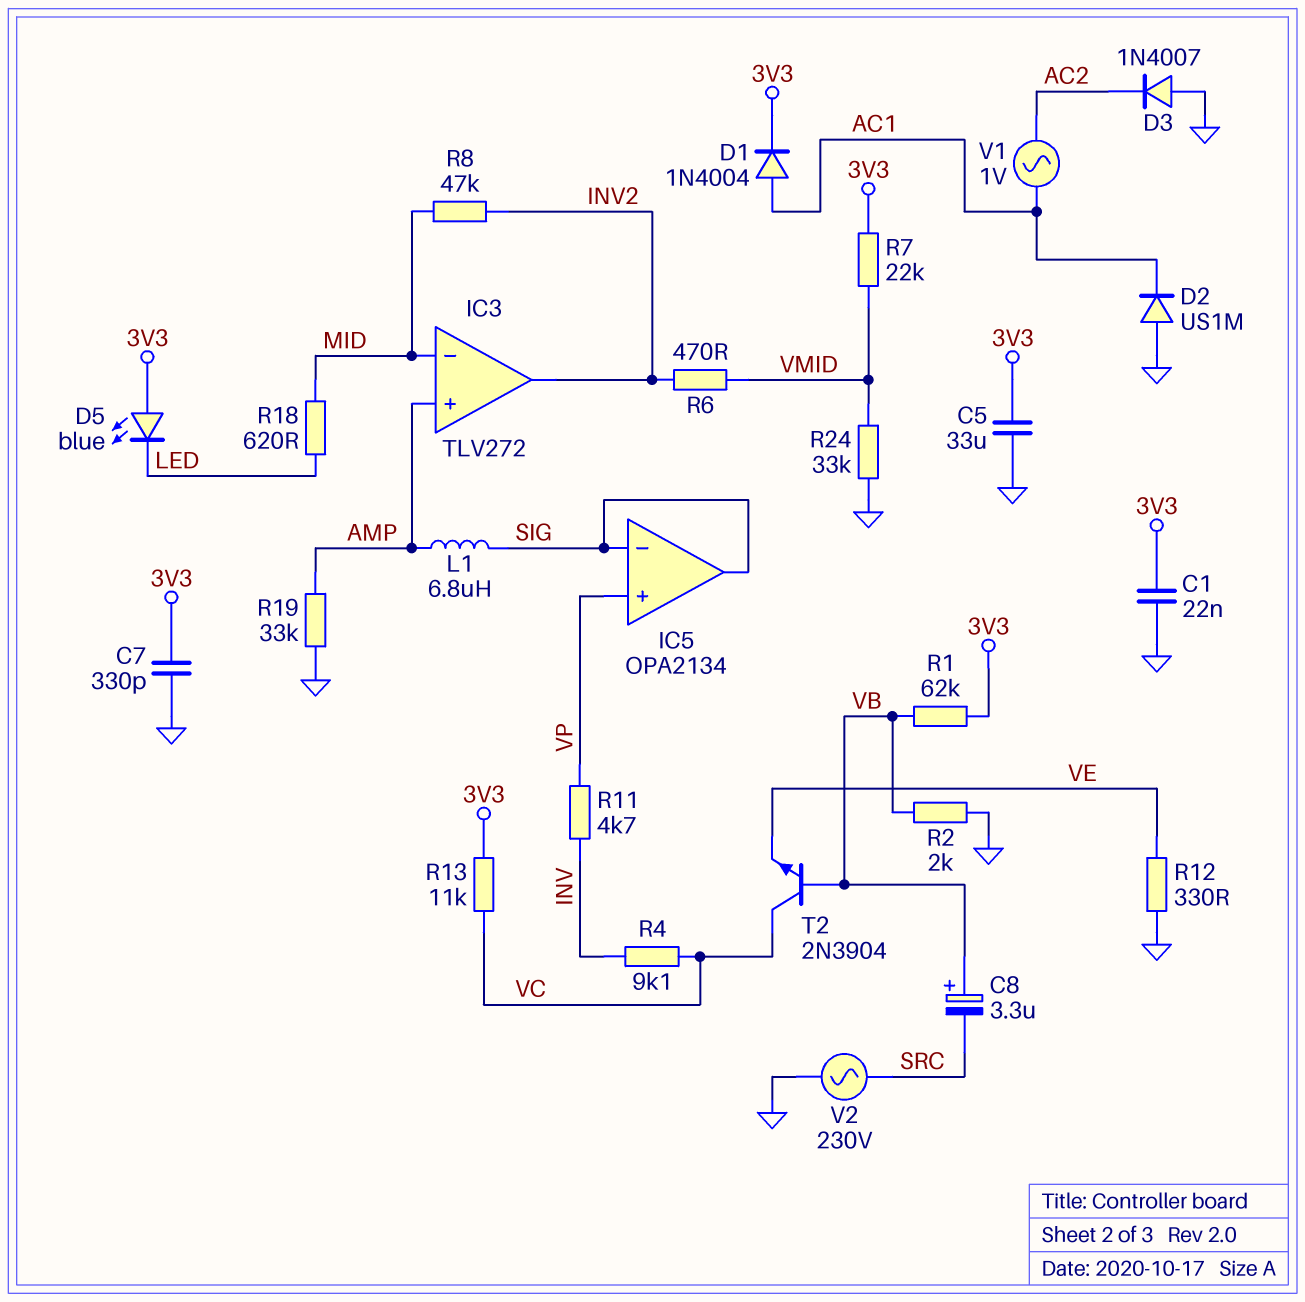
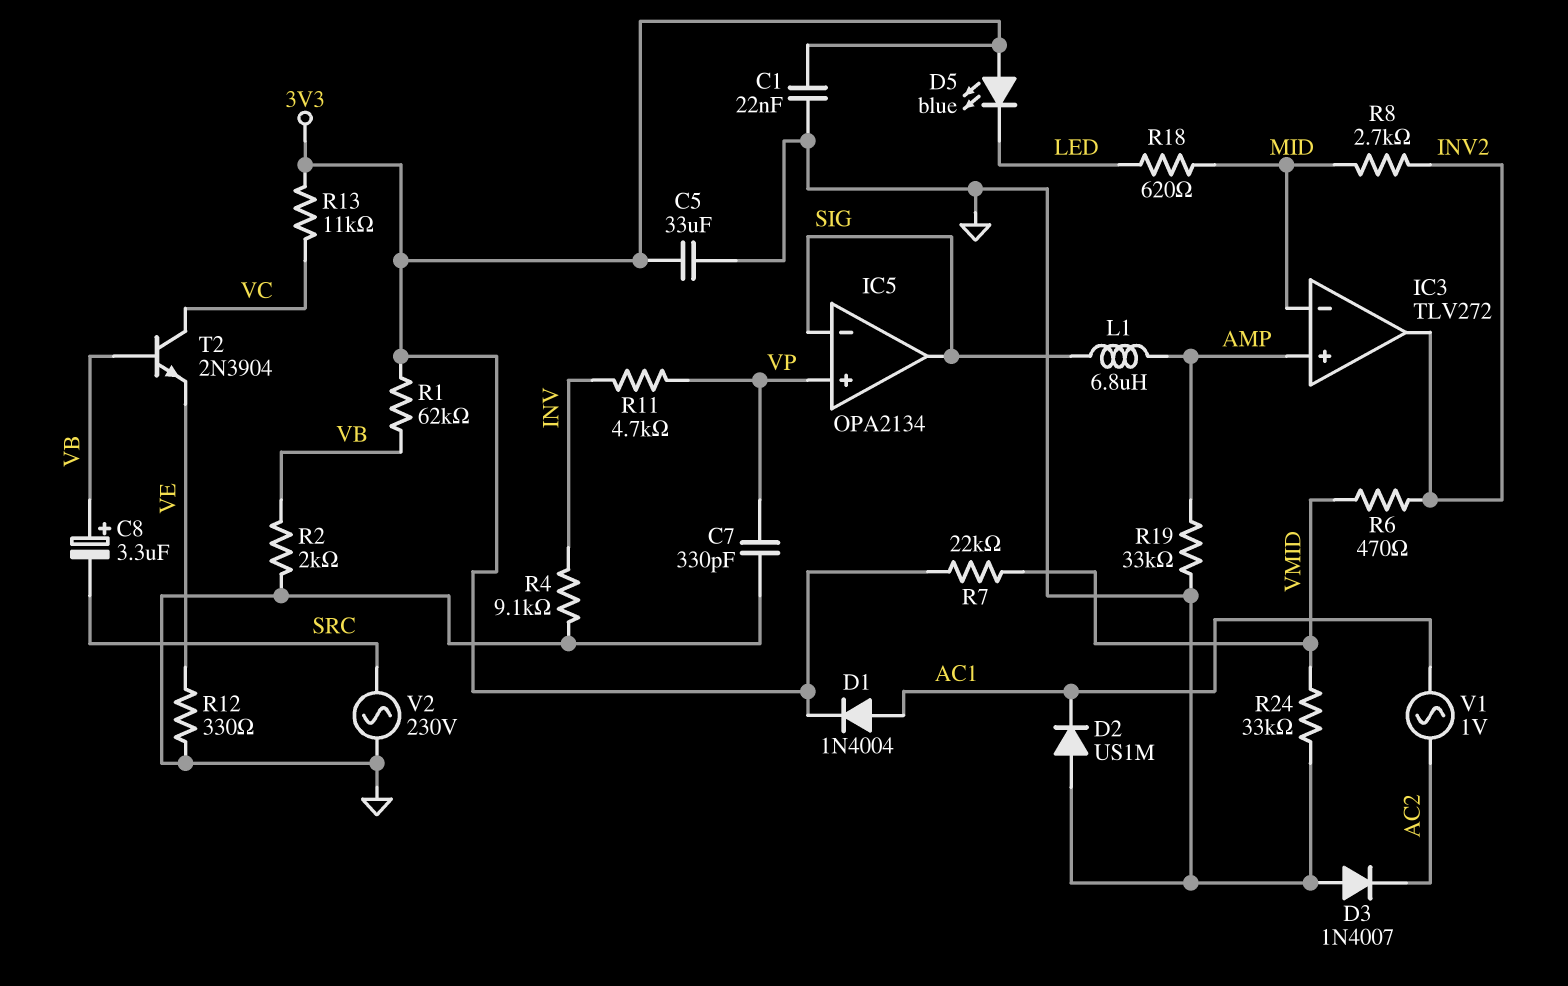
C7: 330pF (3V3, GND) -> 330pF (GND, VP)
R4: 9.1k (INV, VC) -> 9.1k (GND, INV)
R8: 47k (INV2, MID) -> 2.7k (INV2, MID)

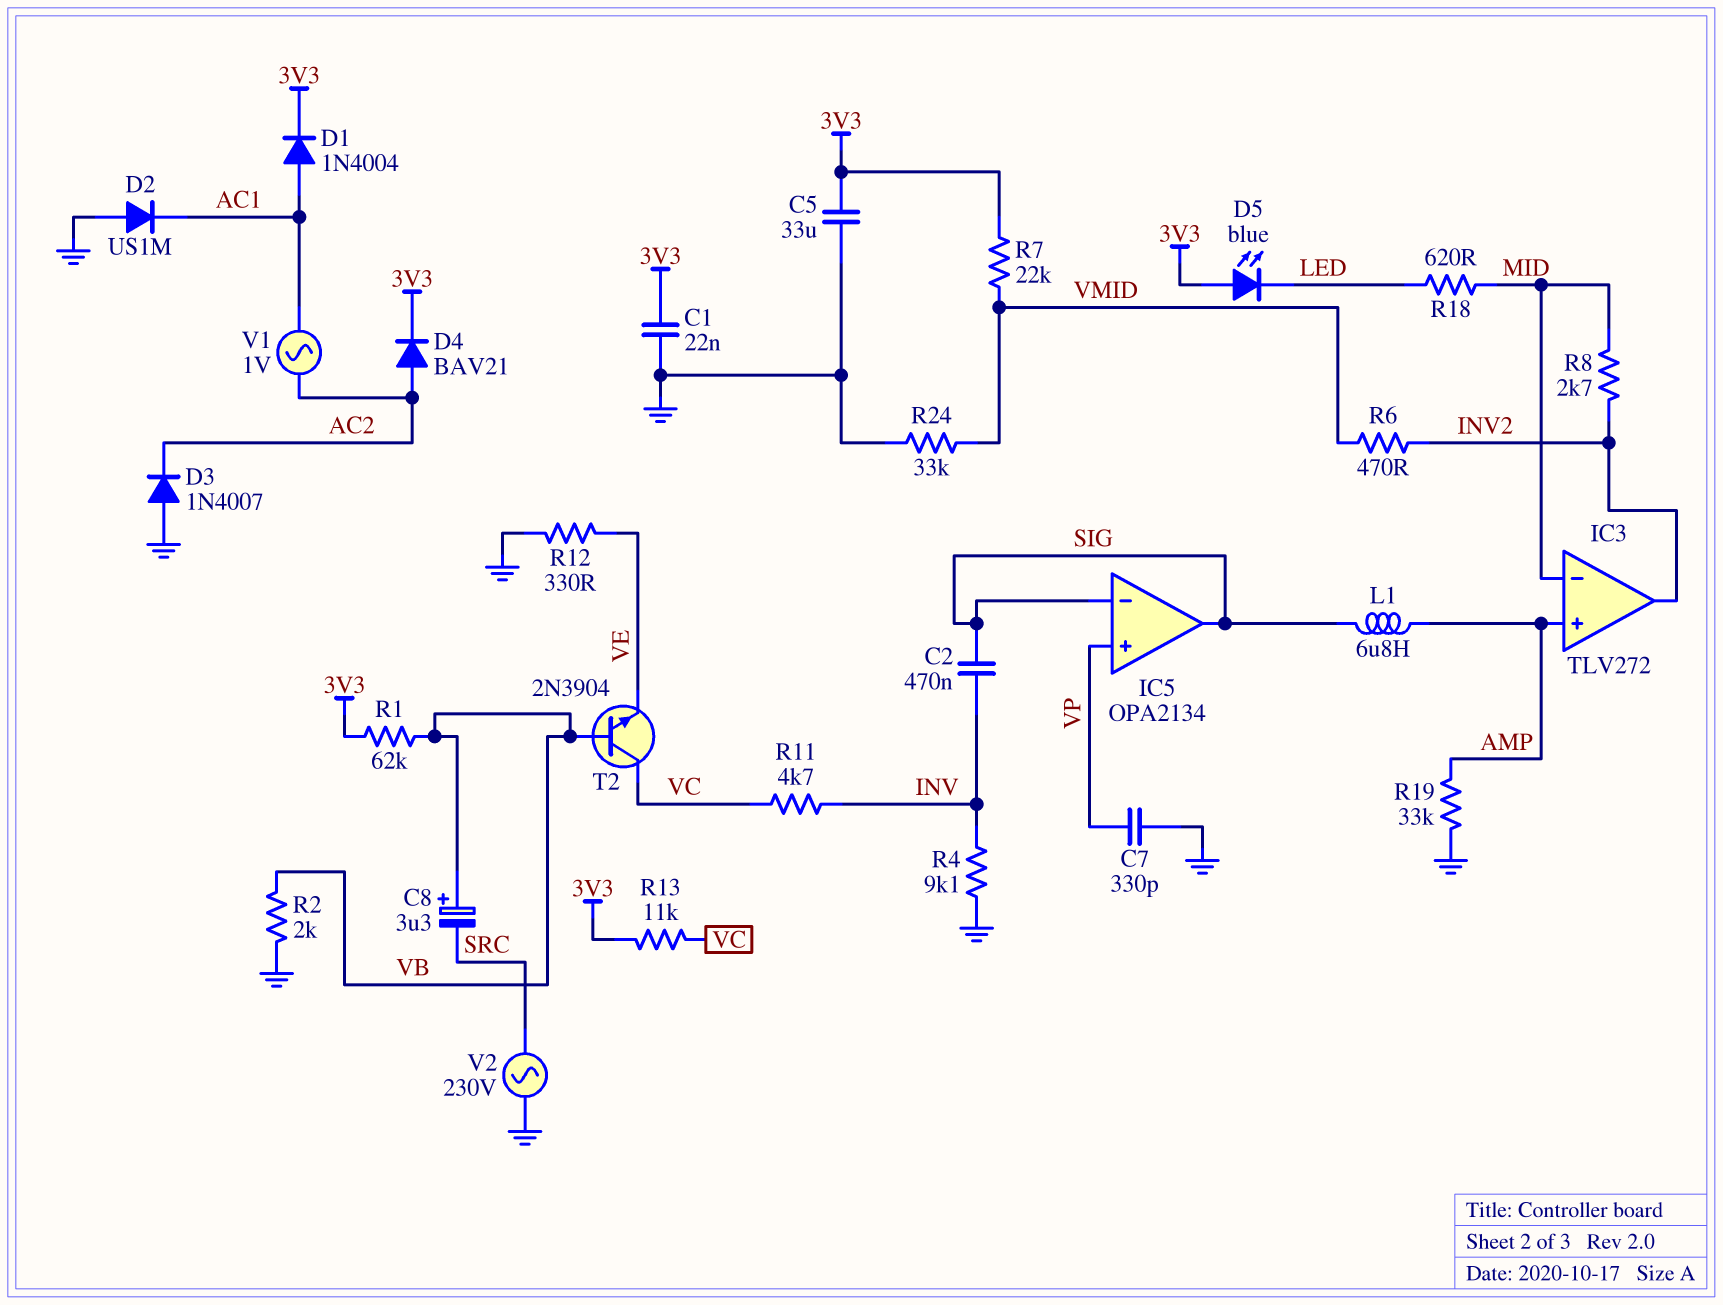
C2: none -> 470nF (INV, SIG)
D4: none -> diode BAV21 (A AC2, K 3V3)
R11: 4.7k (INV, VP) -> 4.7k (INV, VC)

